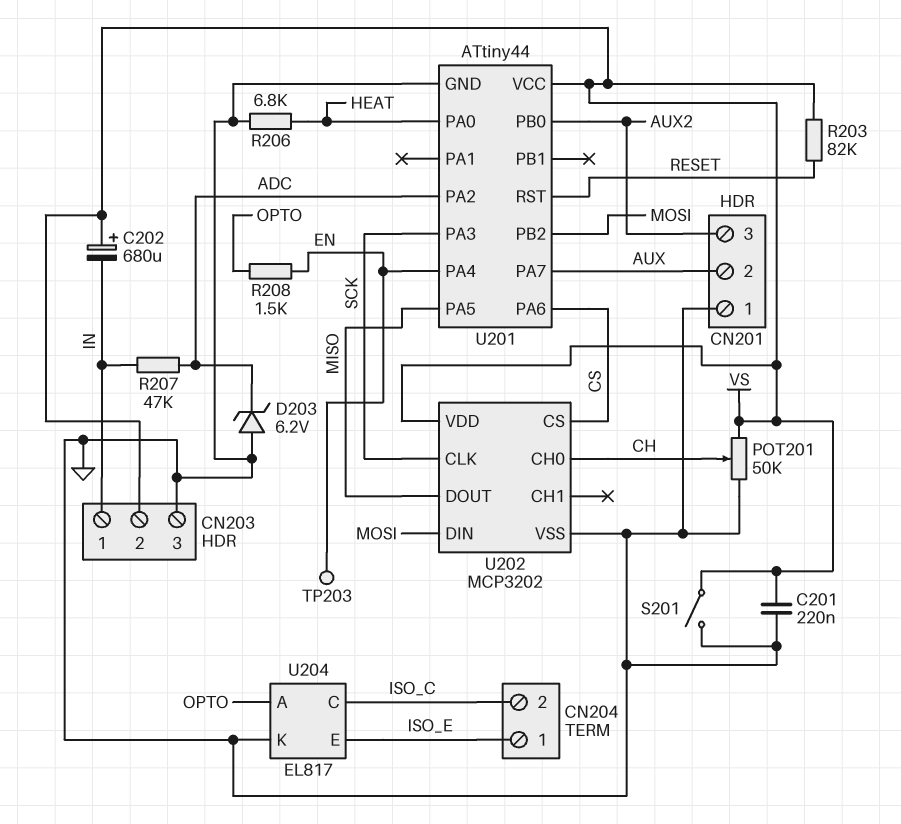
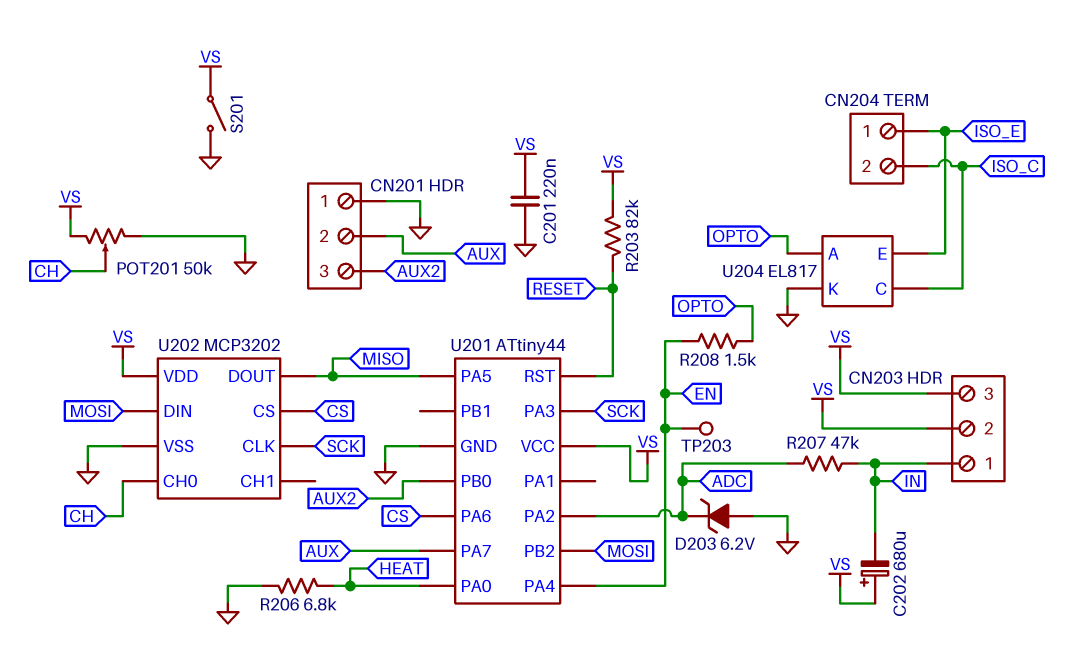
CN203 pin 3: GND -> VS

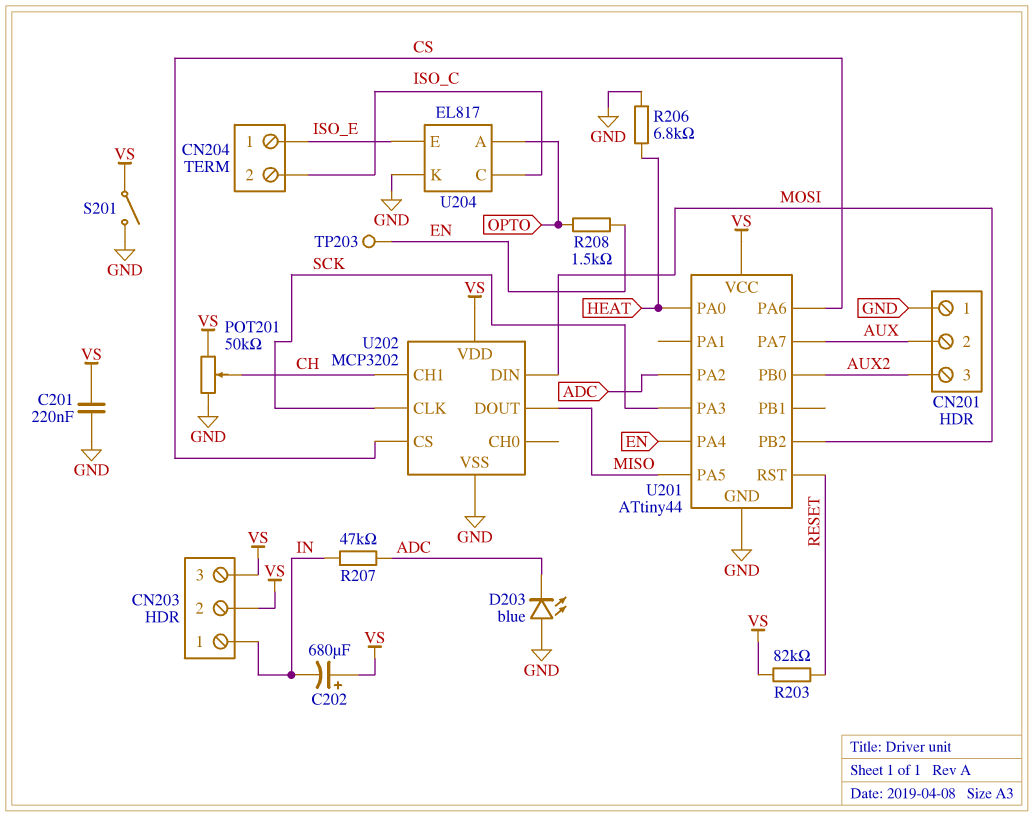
D203: zener 6.2V (A GND, K ADC) -> LED blue (A GND, K ADC)
U202 pin CH0: CH -> none
U202 pin CH1: none -> CH

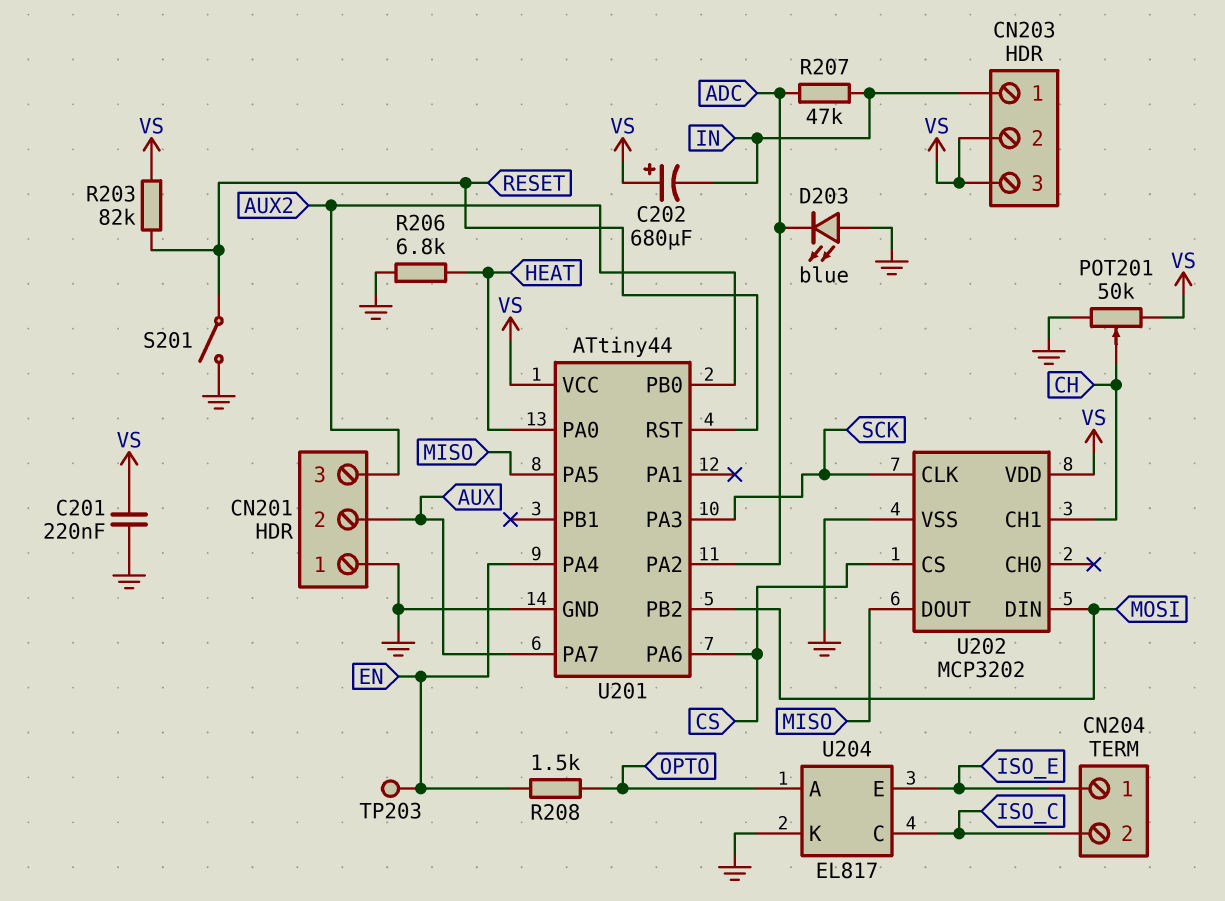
S201: switch (GND, VS) -> switch (GND, RESET)

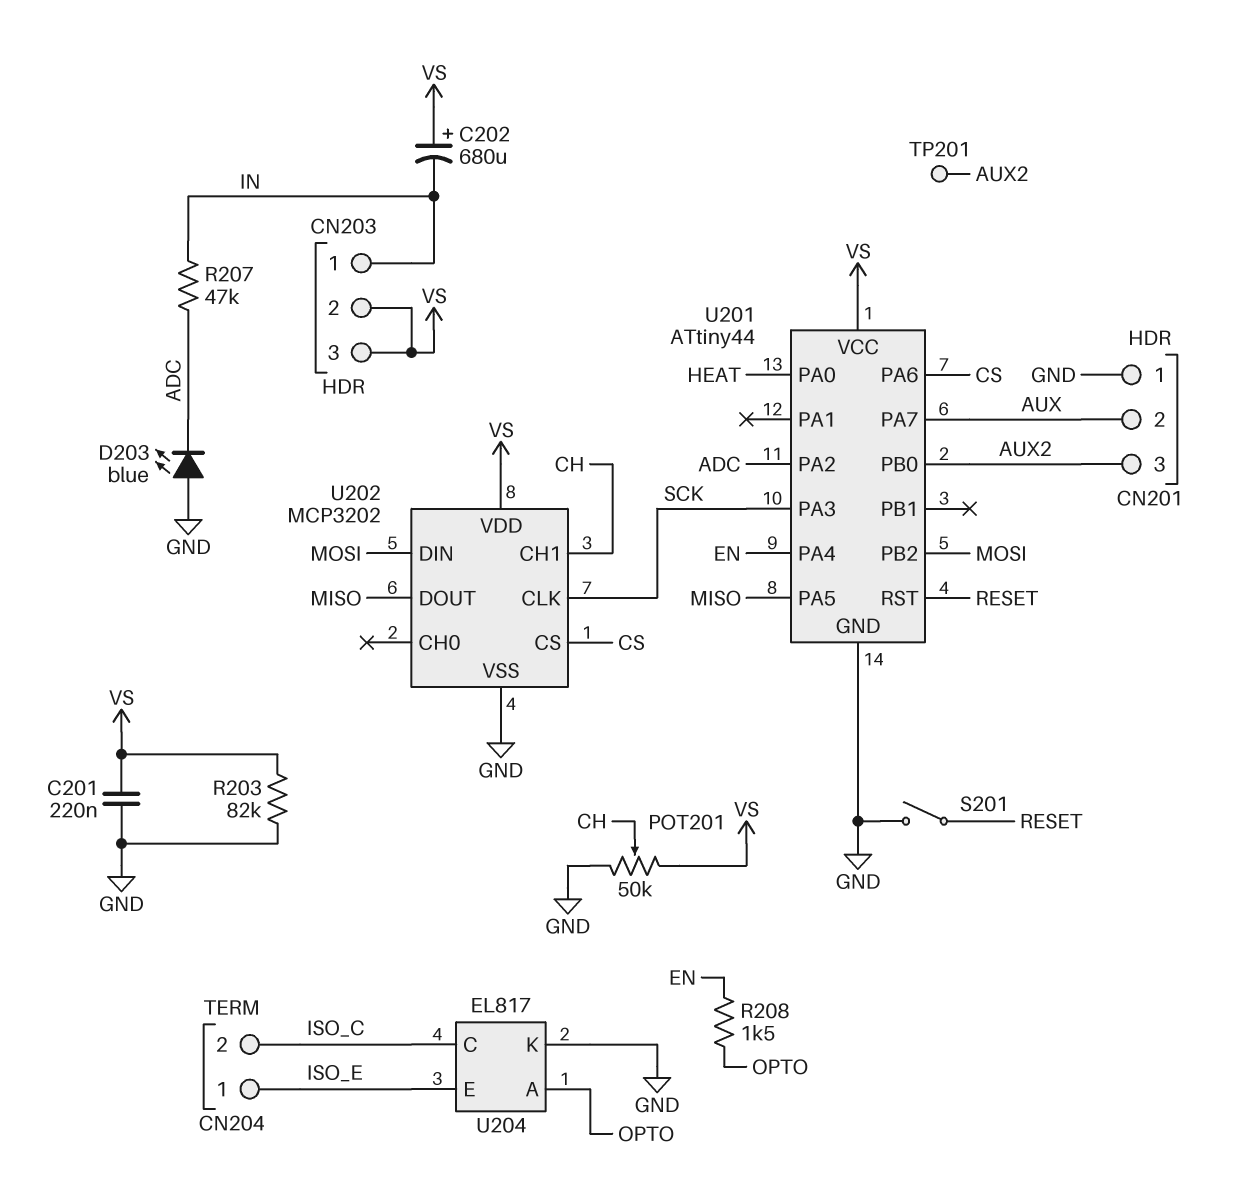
R203: 82k (RESET, VS) -> 82k (GND, VS)
R206: 6.8k (GND, HEAT) -> none
TP201: none -> test point (AUX2)
TP203: test point (EN) -> none

